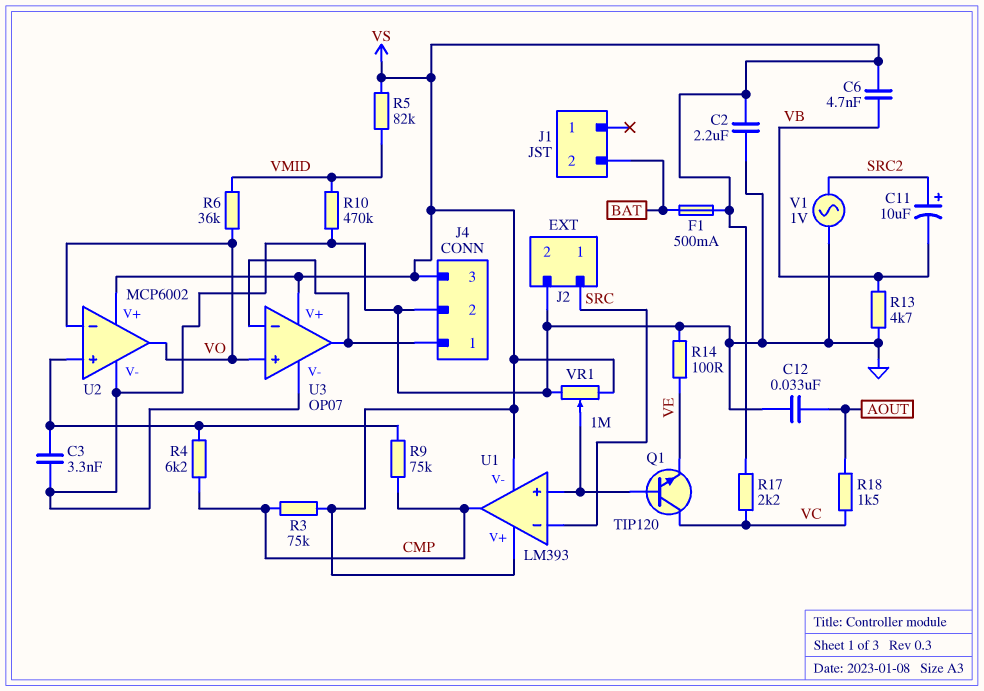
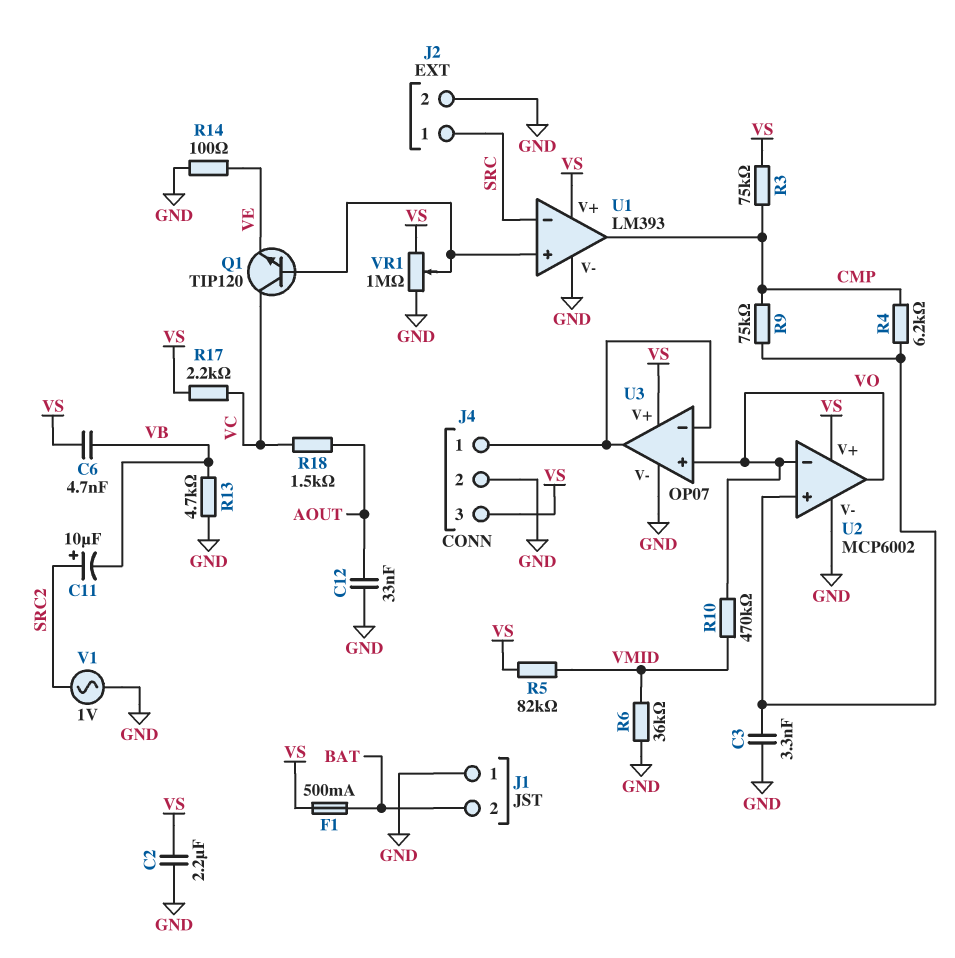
J1 pin 1: none -> GND
R6: 36k (VMID, VO) -> 36k (GND, VMID)
R10: 470k (GND, VMID) -> 470k (VMID, VO)
U1 pin V-: VS -> GND

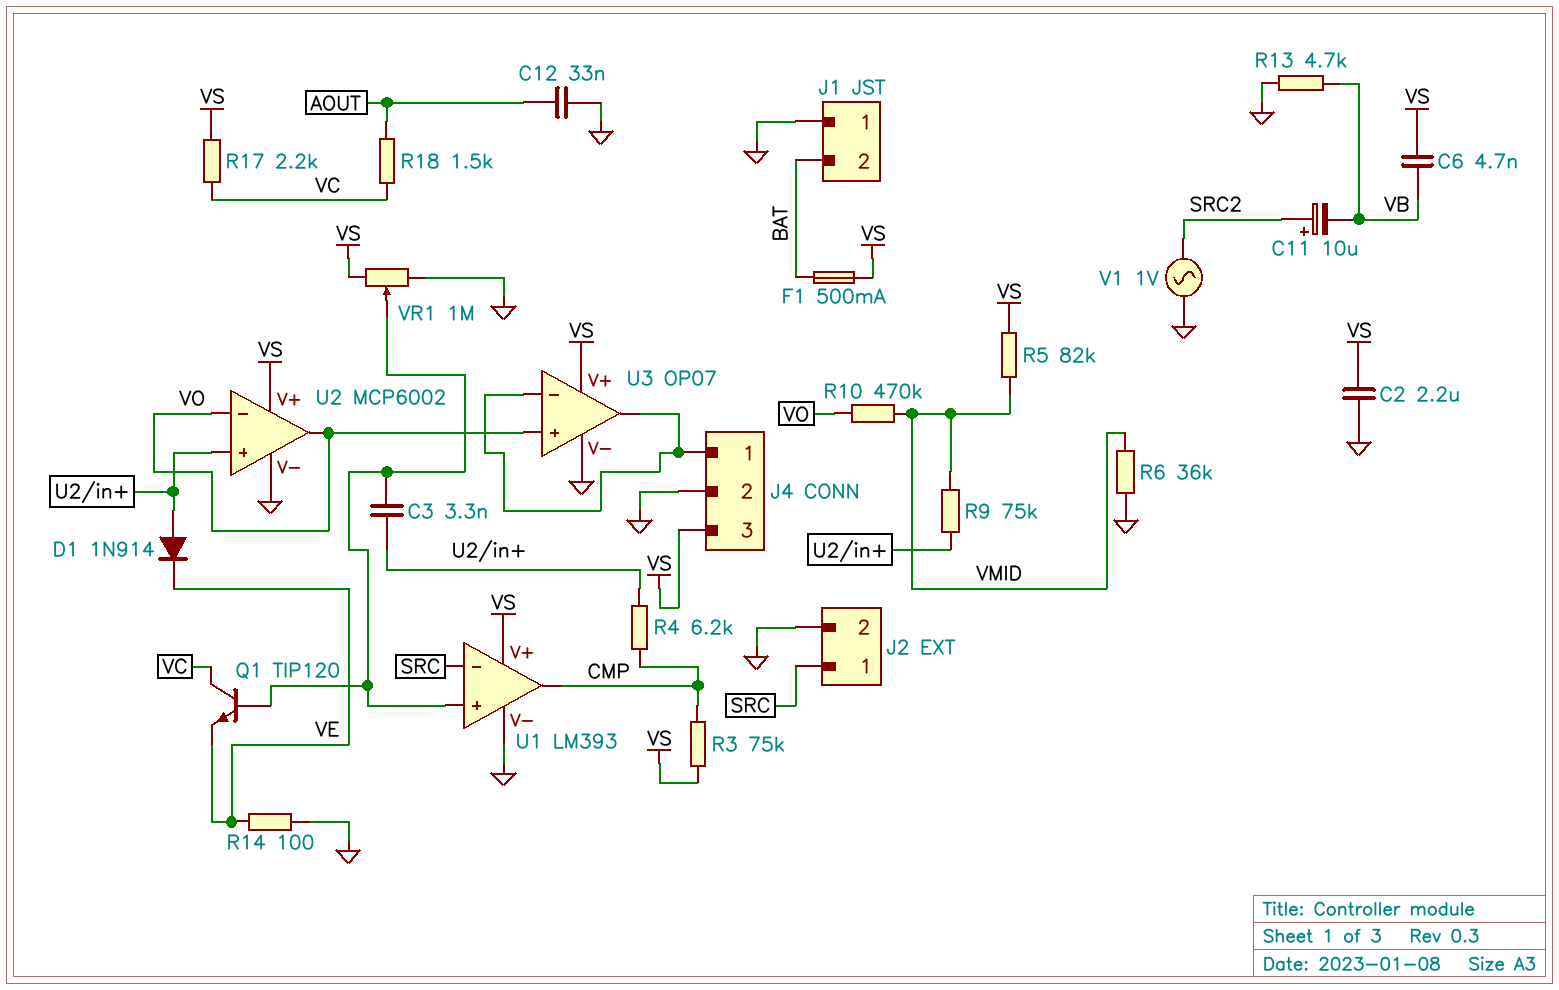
C3: 3.3nF (GND, U2/in+) -> 3.3nF (U1/in+, U2/in+)
D1: none -> diode 1N914 (A U2/in+, K VE)
R9: 75k (CMP, U2/in+) -> 75k (U2/in+, VMID)

